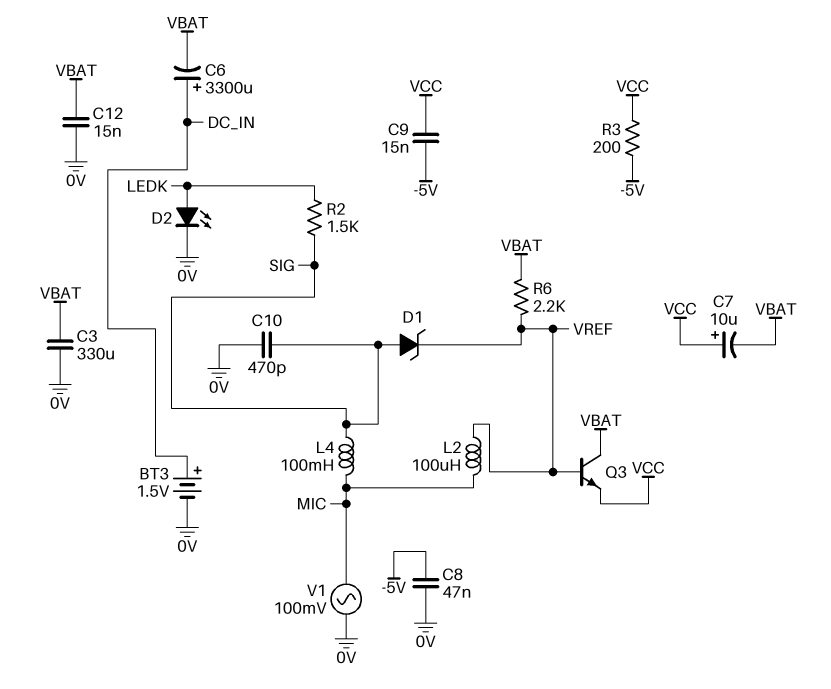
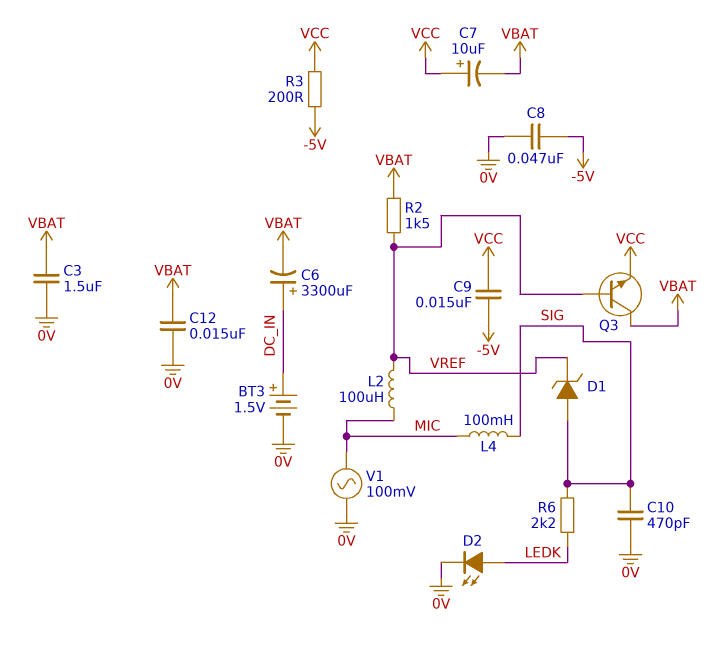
C3: 330uF (0V, VBAT) -> 1.5uF (0V, VBAT)
R2: 1.5k (LEDK, SIG) -> 1.5k (VBAT, VREF)
R6: 2.2k (VBAT, VREF) -> 2.2k (LEDK, SIG)

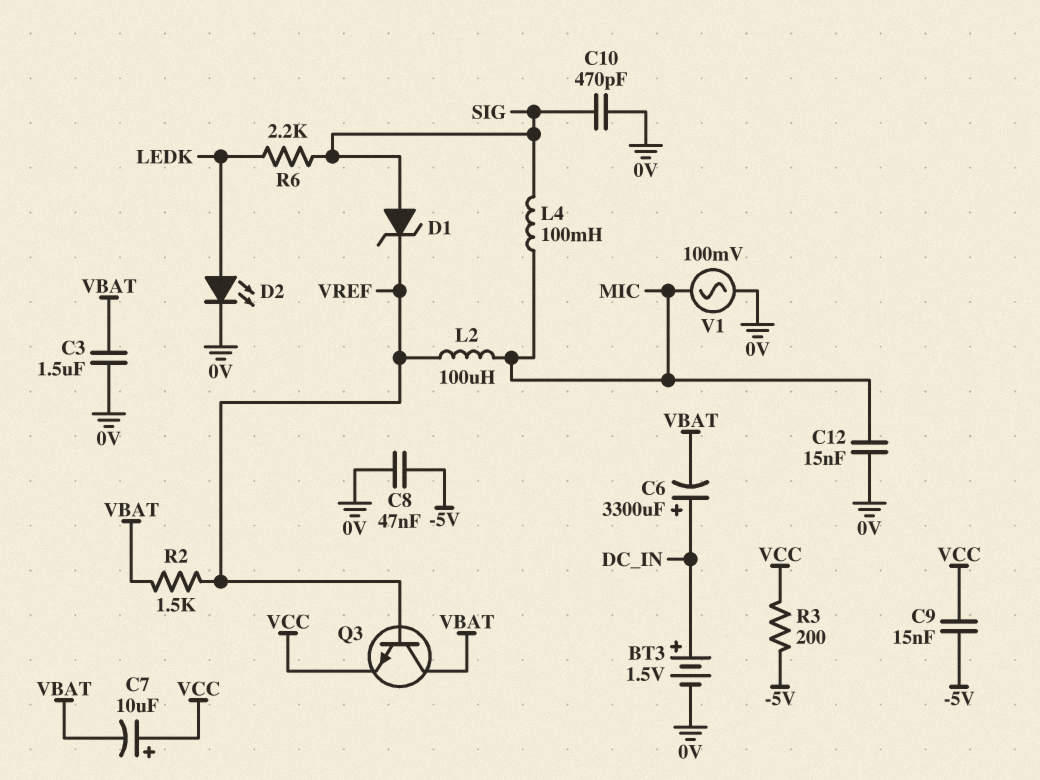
C12: 15nF (0V, VBAT) -> 15nF (0V, MIC)

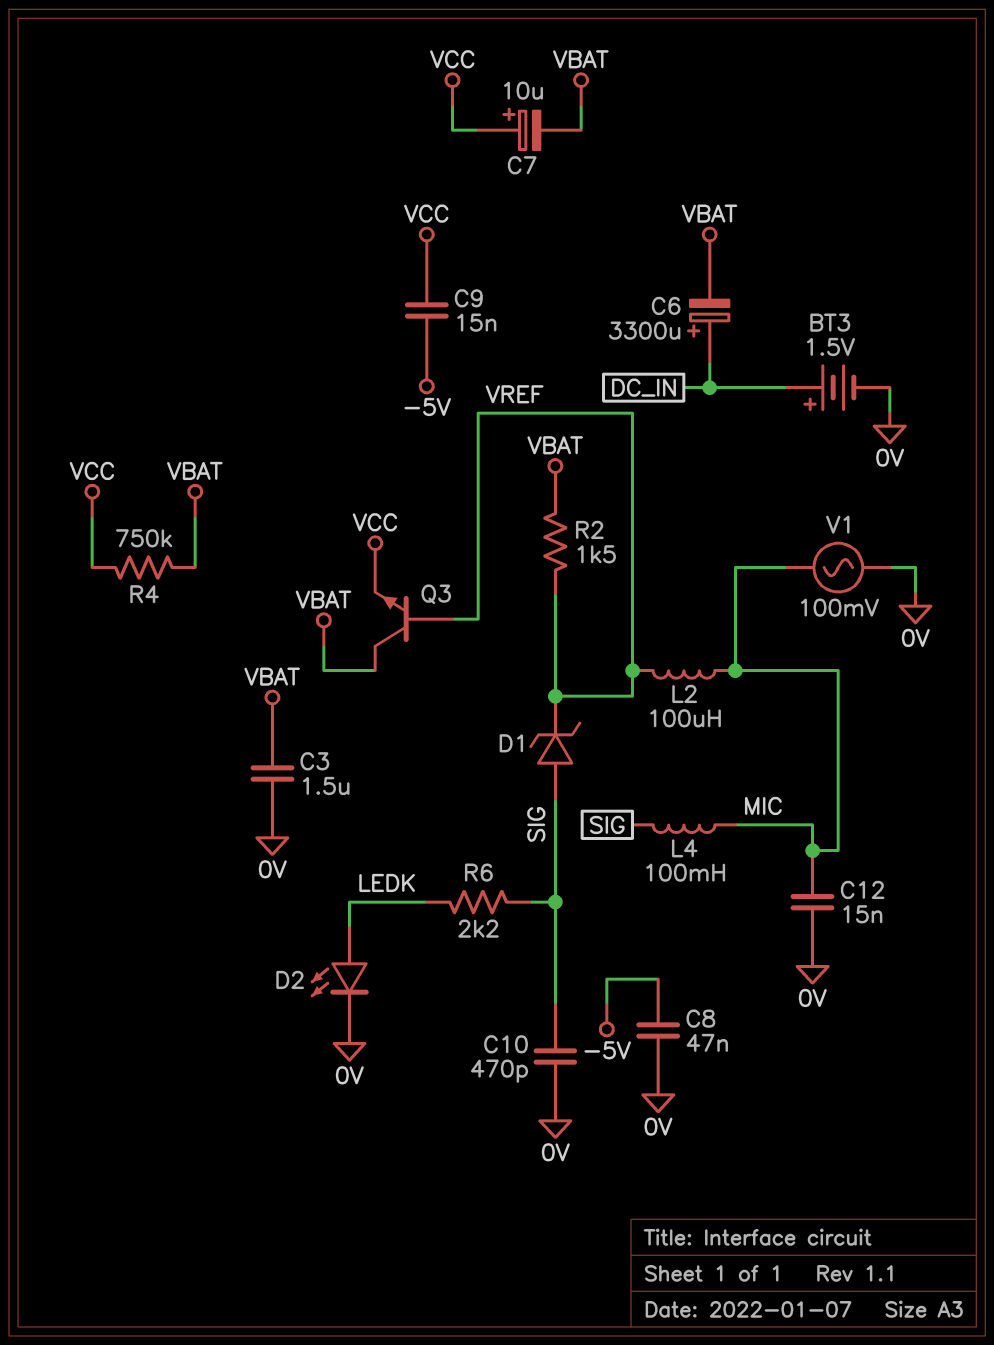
R3: 200 (-5V, VCC) -> none
R4: none -> 750k (VBAT, VCC)

